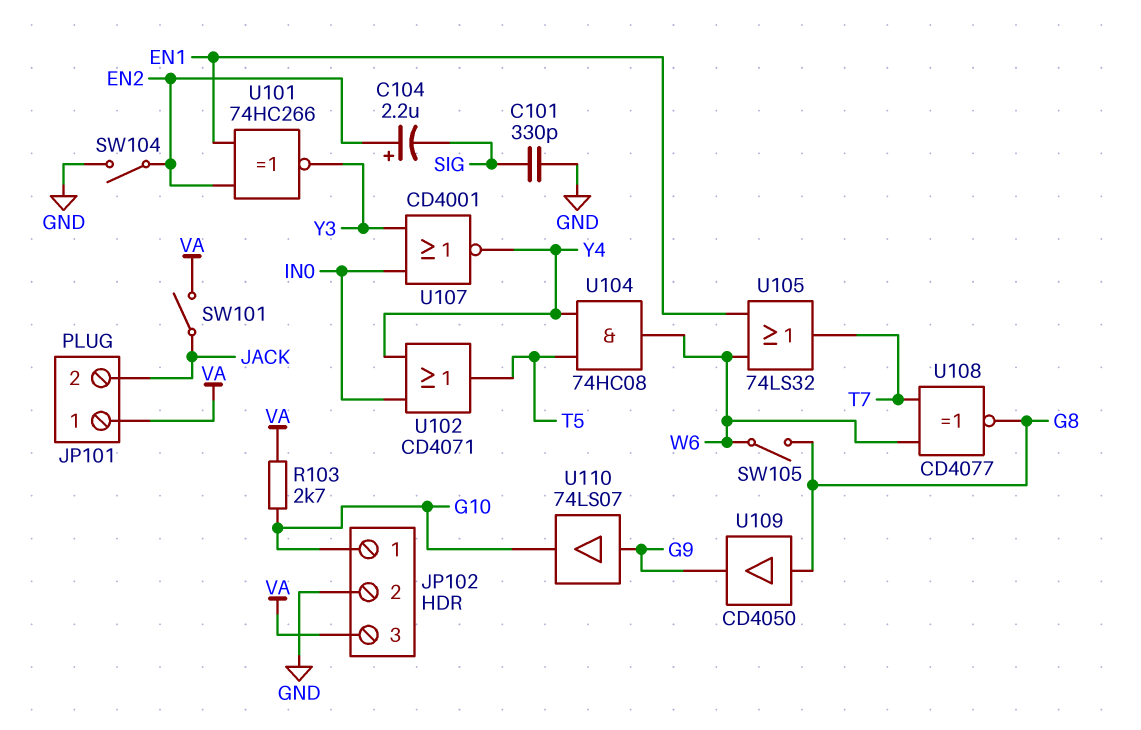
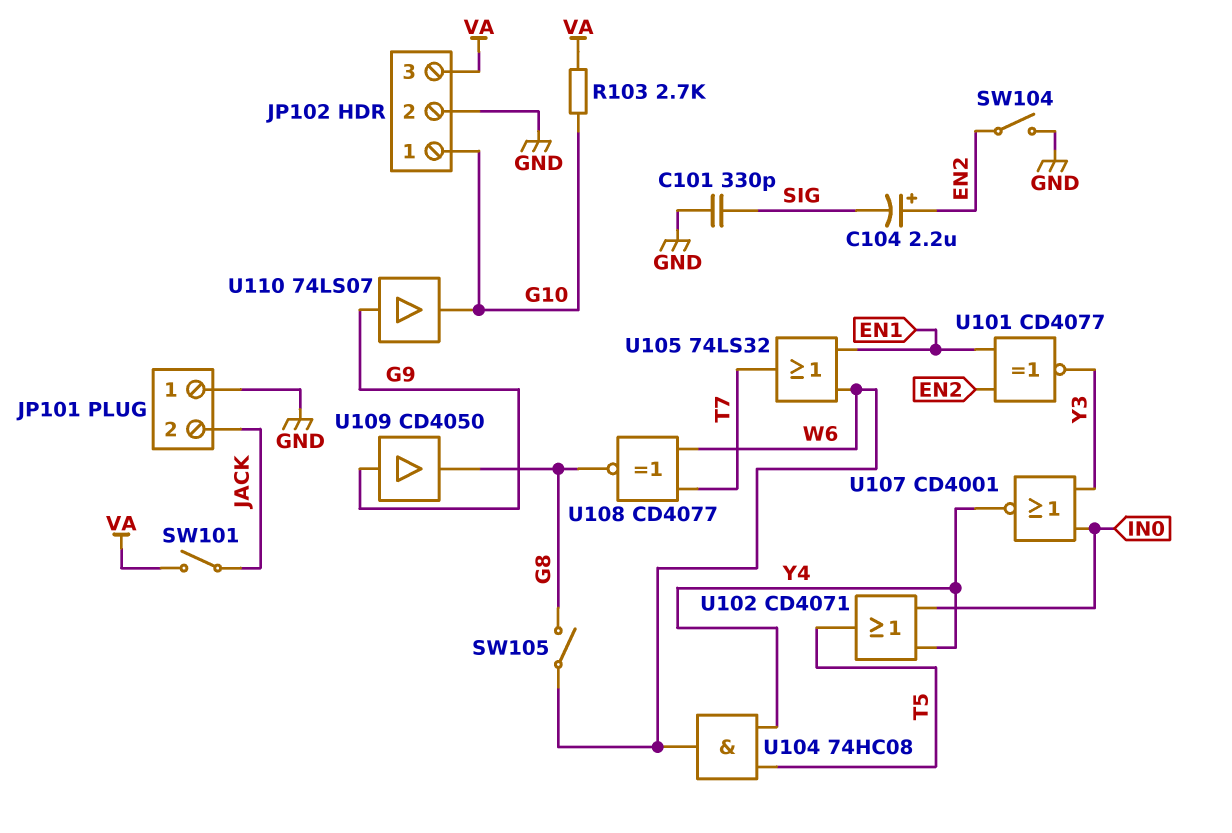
JP101 pin 1: VA -> GND
U101: XNOR 74HC266 (in EN1, in EN2, out Y3) -> XNOR CD4077 (in EN1, in EN2, out Y3)
U109: buffer CD4050 (in G8, out G9) -> buffer CD4050 (in G9, out G8)

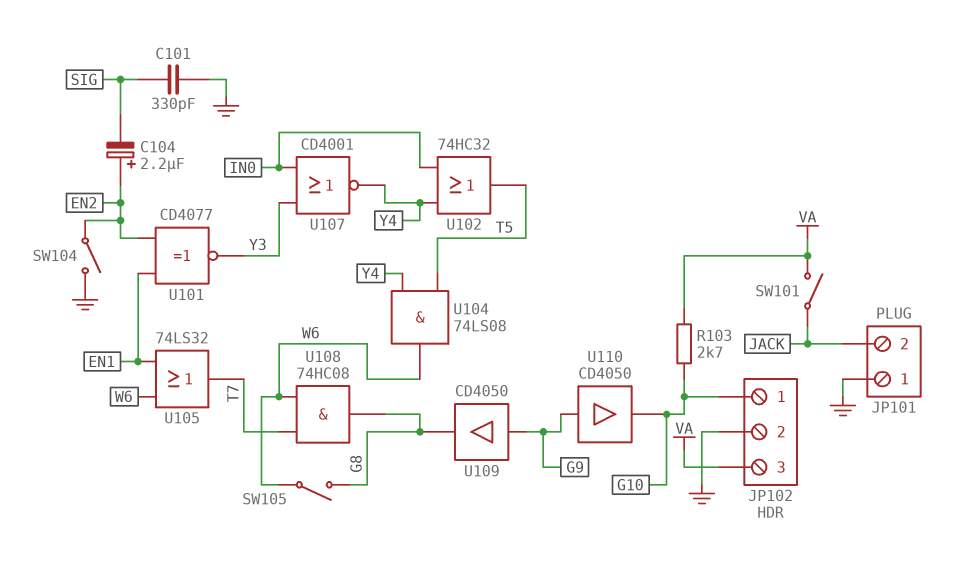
U102: OR CD4071 (in IN0, in Y4, out T5) -> OR 74HC32 (in IN0, in Y4, out T5)
U104: AND 74HC08 (in T5, in Y4, out W6) -> AND 74LS08 (in T5, in Y4, out W6)
U108: XNOR CD4077 (in T7, in W6, out G8) -> AND 74HC08 (in T7, in W6, out G8)
U110: buffer 74LS07 (in G9, out G10) -> buffer CD4050 (in G9, out G10)

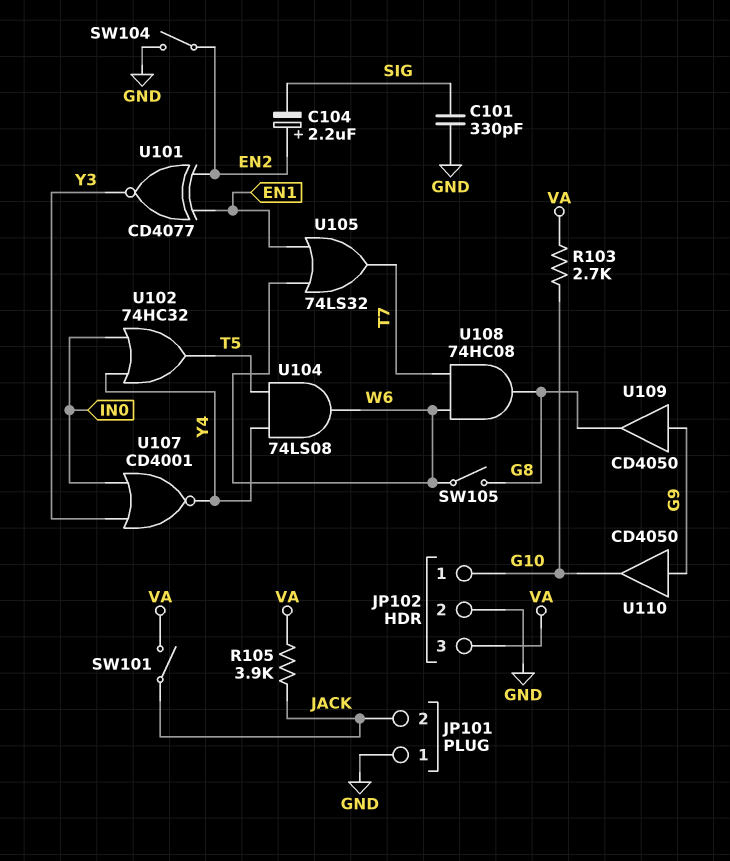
R105: none -> 3.9k (JACK, VA)

